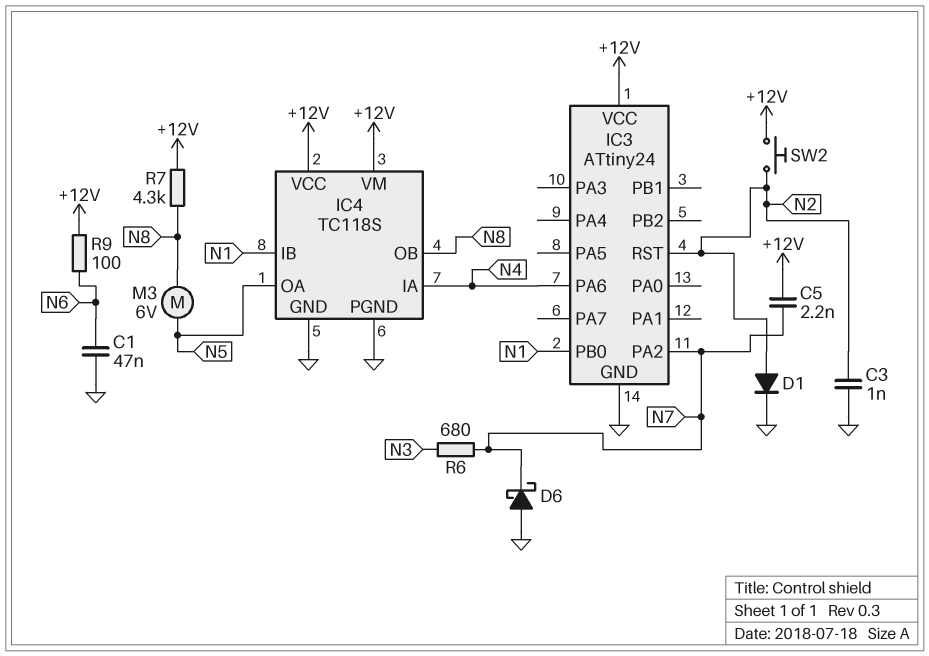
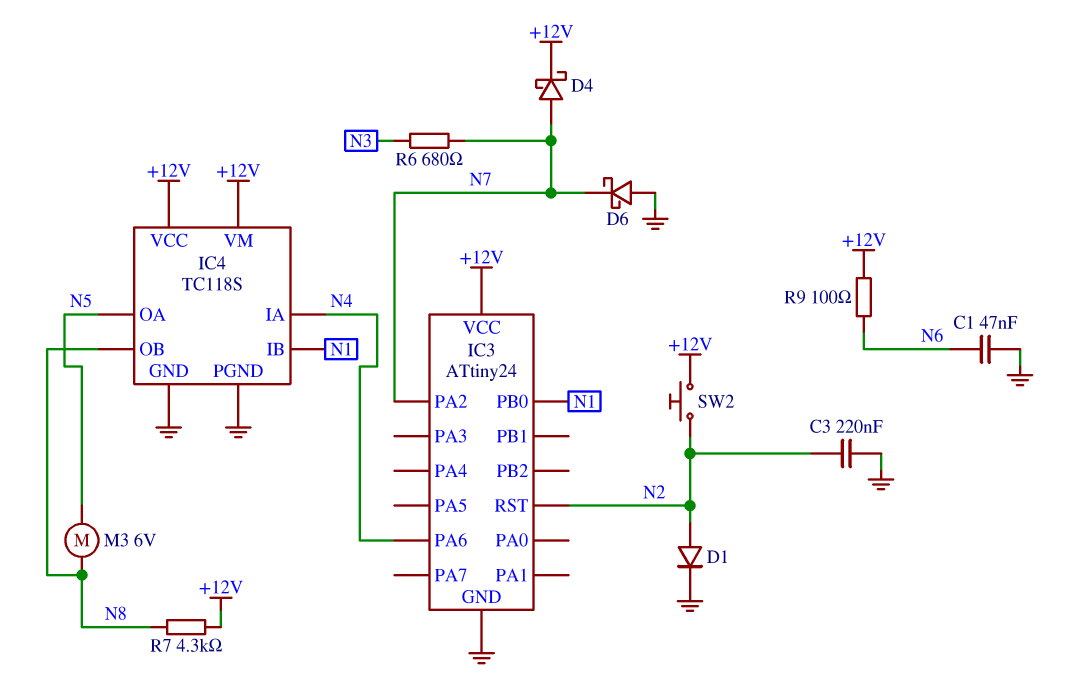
C3: 1nF (GND, N2) -> 220nF (GND, N2)
C5: 2.2nF (+12V, N7) -> none
D4: none -> schottky (A N7, K +12V)

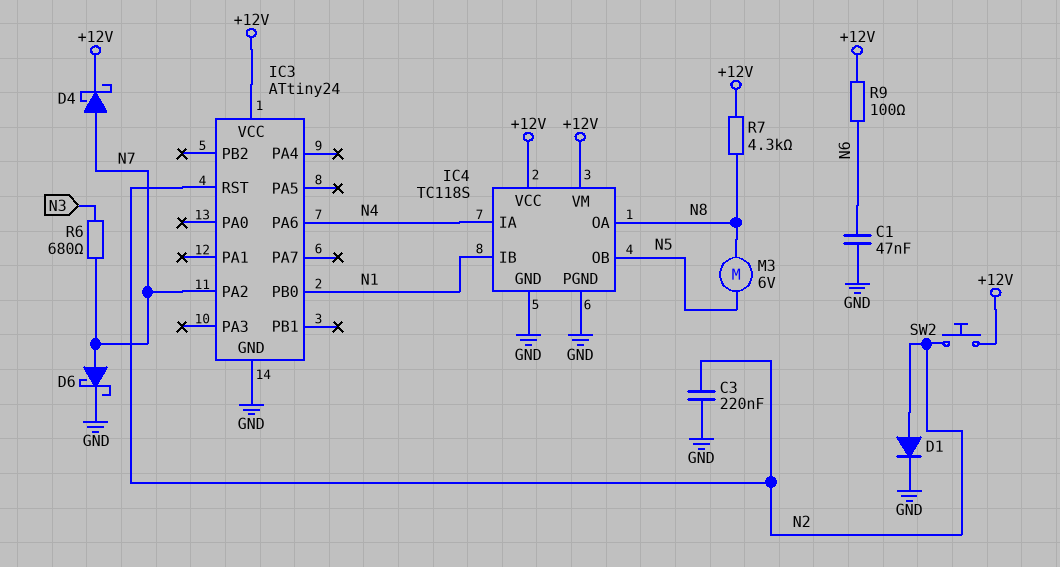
D6: schottky (A GND, K N7) -> schottky (A N7, K GND)
IC4 pin OA: N5 -> N8
IC4 pin OB: N8 -> N5

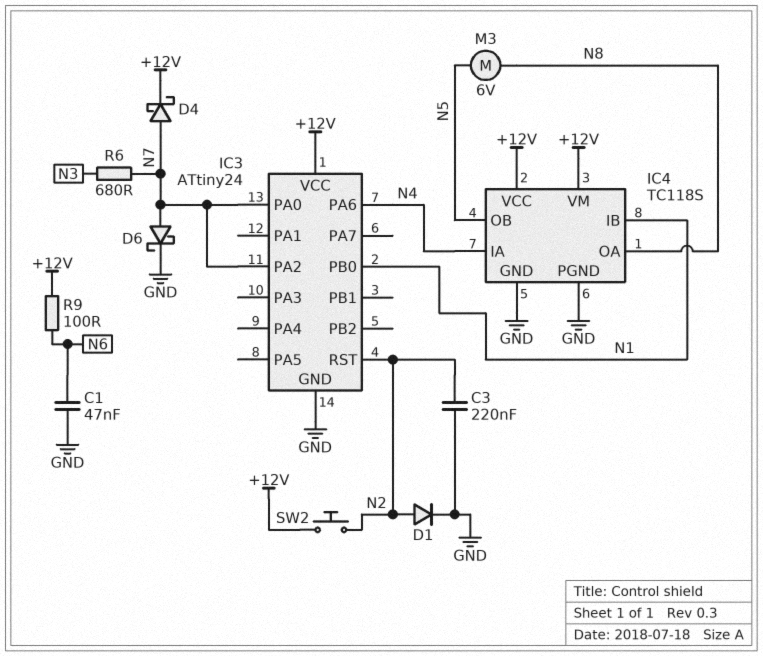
IC3 pin PA0: none -> N7
R7: 4.3k (+12V, N8) -> none

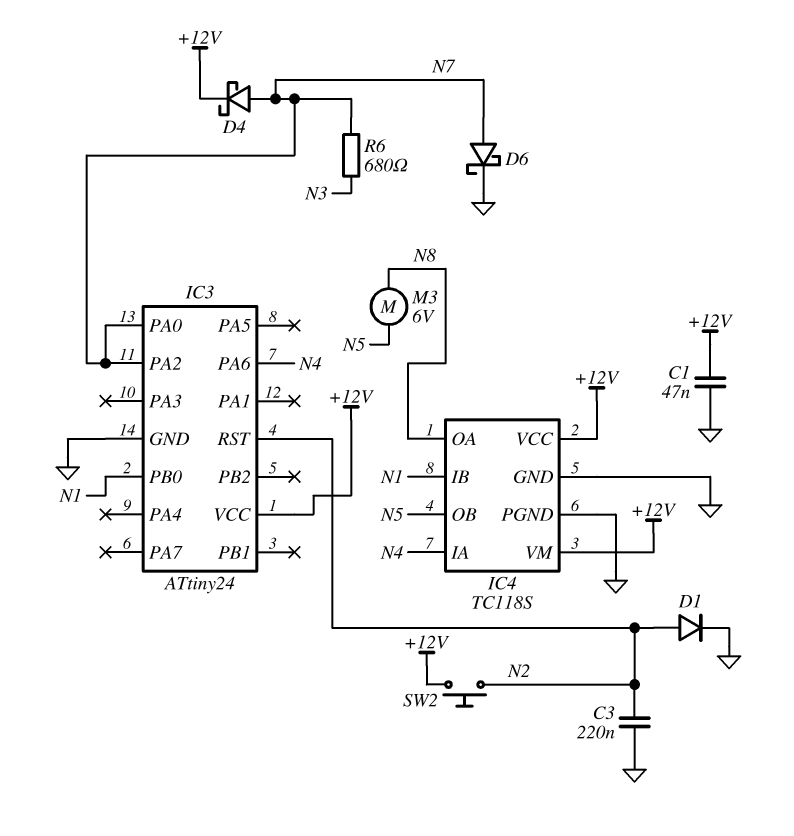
C1: 47nF (GND, N6) -> 47nF (+12V, GND)
R9: 100 (+12V, N6) -> none

